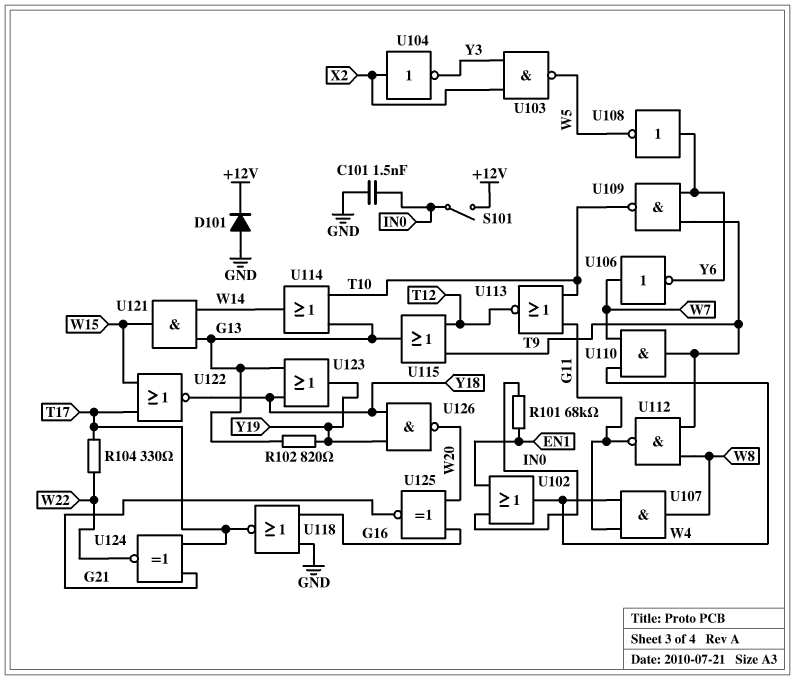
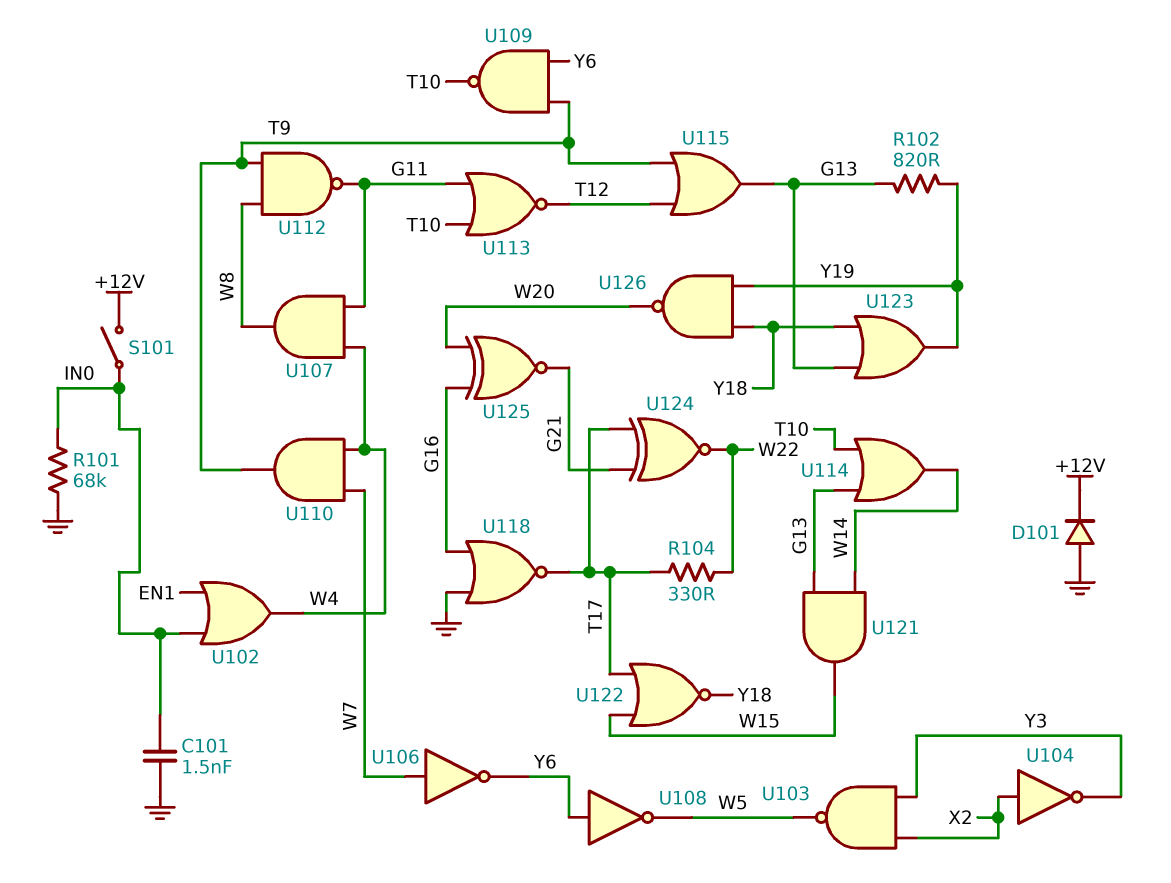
R101: 68k (EN1, IN0) -> 68k (GND, IN0)

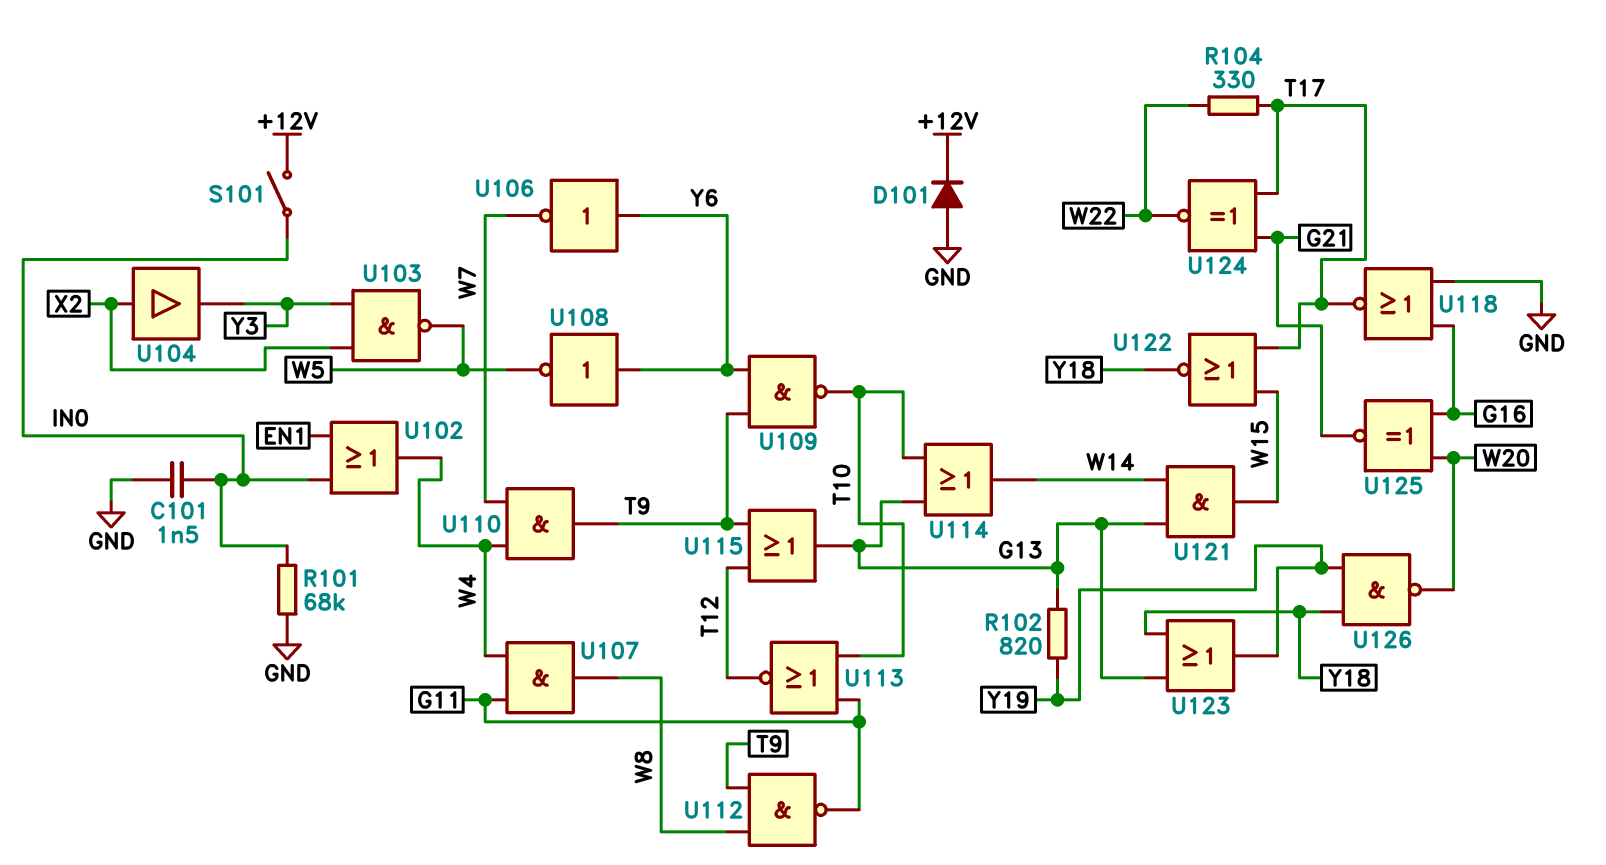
U104: NOT (in X2, out Y3) -> buffer (in X2, out Y3)
U106: NOT (in W7, out Y6) -> NOT (in Y6, out W7)

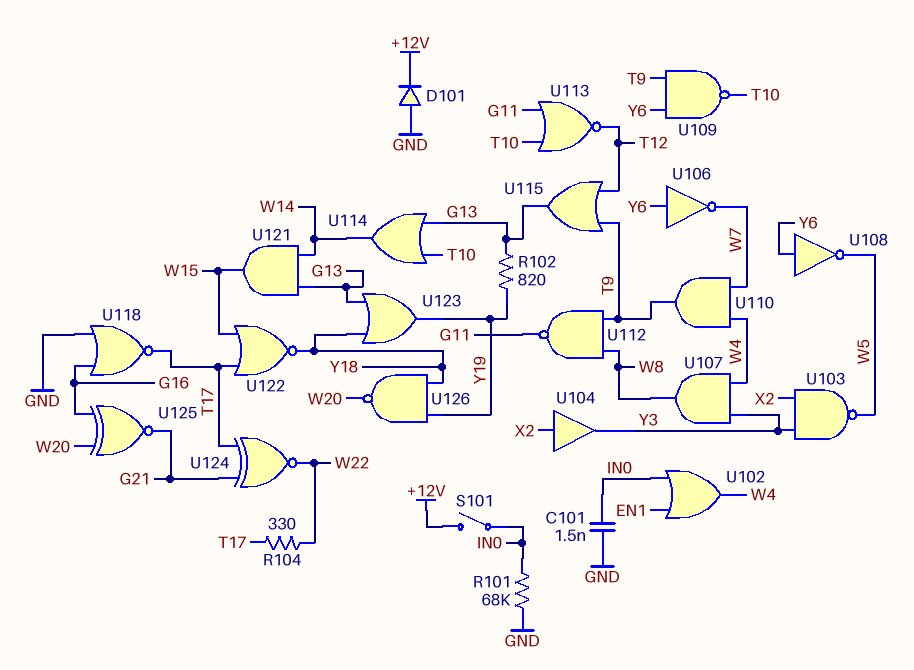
U107: AND (in G11, in W4, out W8) -> AND (in W4, in Y3, out W8)

